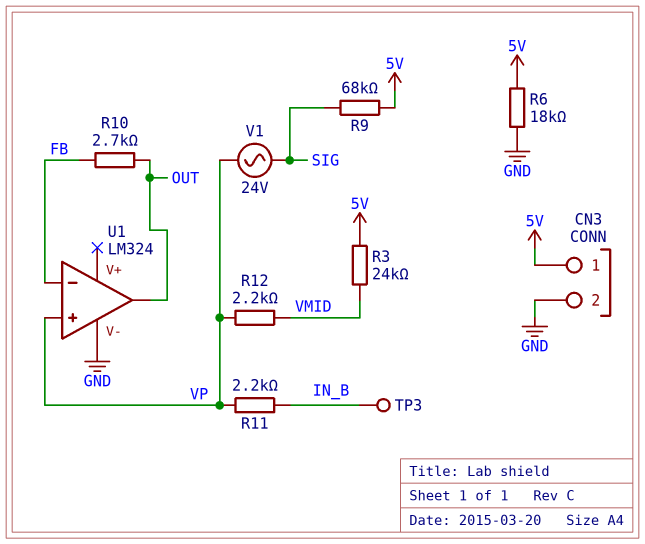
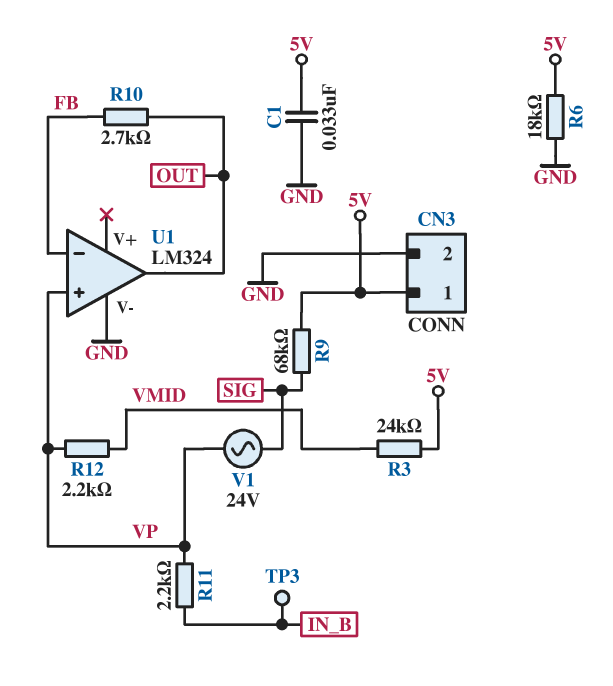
C1: none -> 33nF (5V, GND)

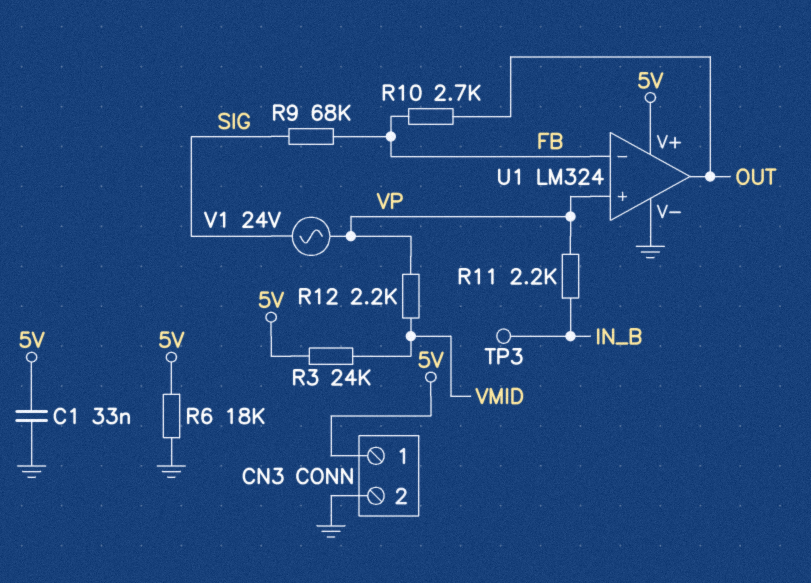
R9: 68k (5V, SIG) -> 68k (FB, SIG)
U1 pin V+: none -> 5V

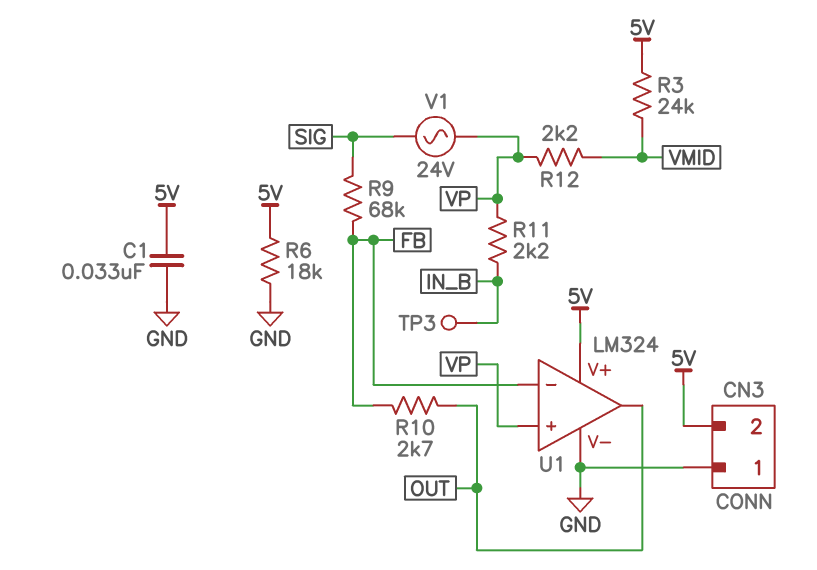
CN3 pin 1: 5V -> GND
CN3 pin 2: GND -> 5V

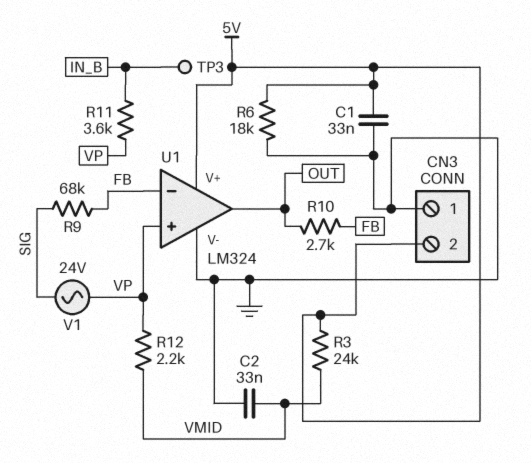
C2: none -> 33nF (GND, VMID)
R11: 2.2k (IN_B, VP) -> 3.6k (IN_B, VP)

